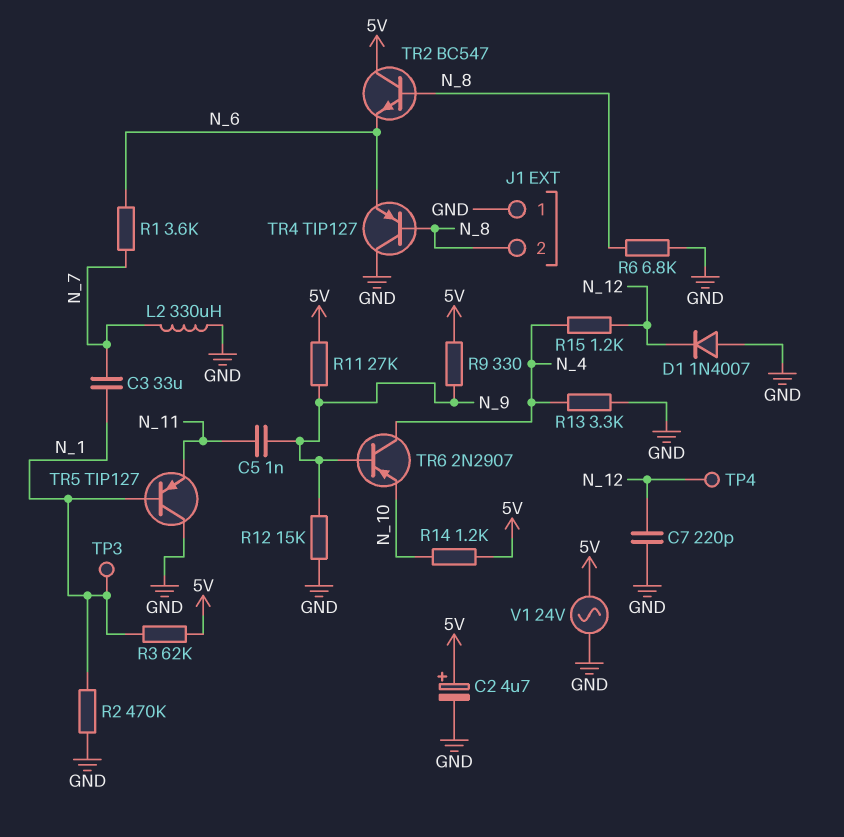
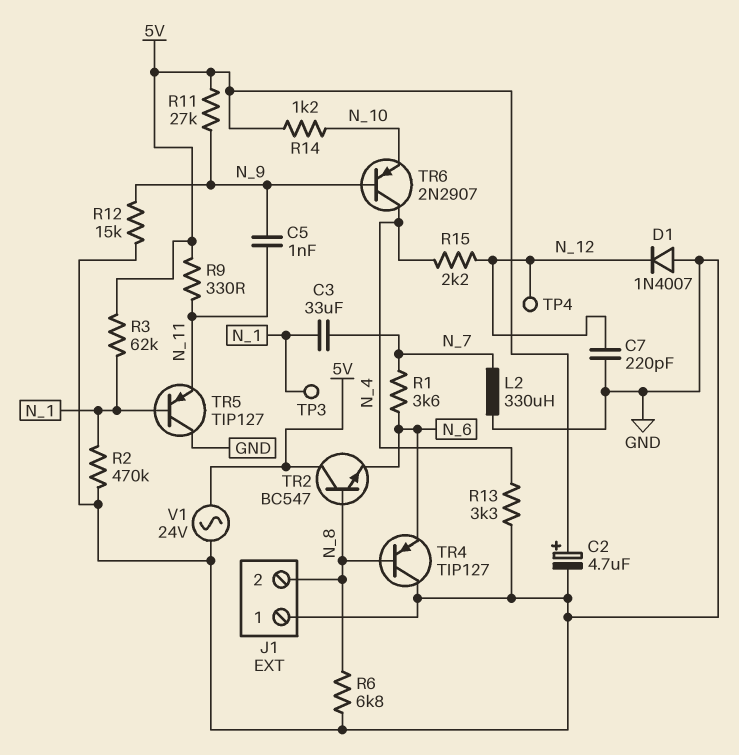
R9: 330 (5V, N_9) -> 330 (5V, N_11)
R15: 1.2k (N_4, N_12) -> 2.2k (N_4, N_12)

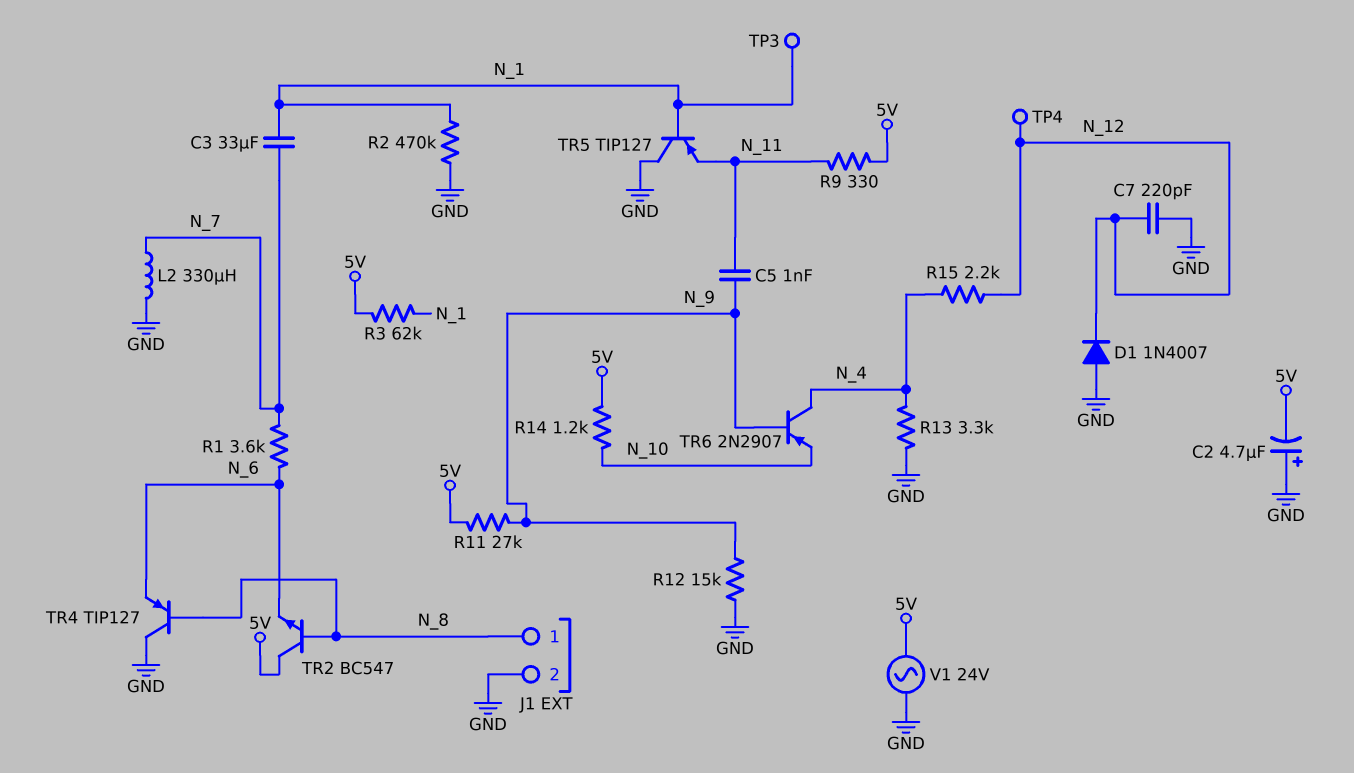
C2: 4.7uF (plus 5V, minus GND) -> 4.7uF (plus GND, minus 5V)
J1 pin 1: GND -> N_8
J1 pin 2: N_8 -> GND
R6: 6.8k (GND, N_8) -> none

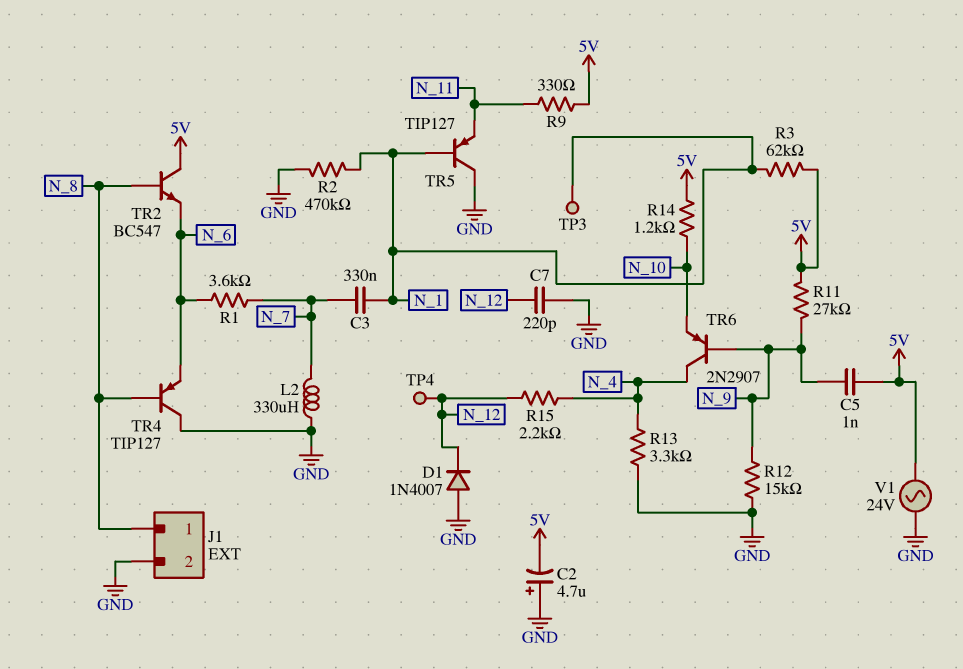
C3: 33uF (N_1, N_7) -> 330nF (N_1, N_7)
C5: 1nF (N_9, N_11) -> 1nF (5V, N_9)

